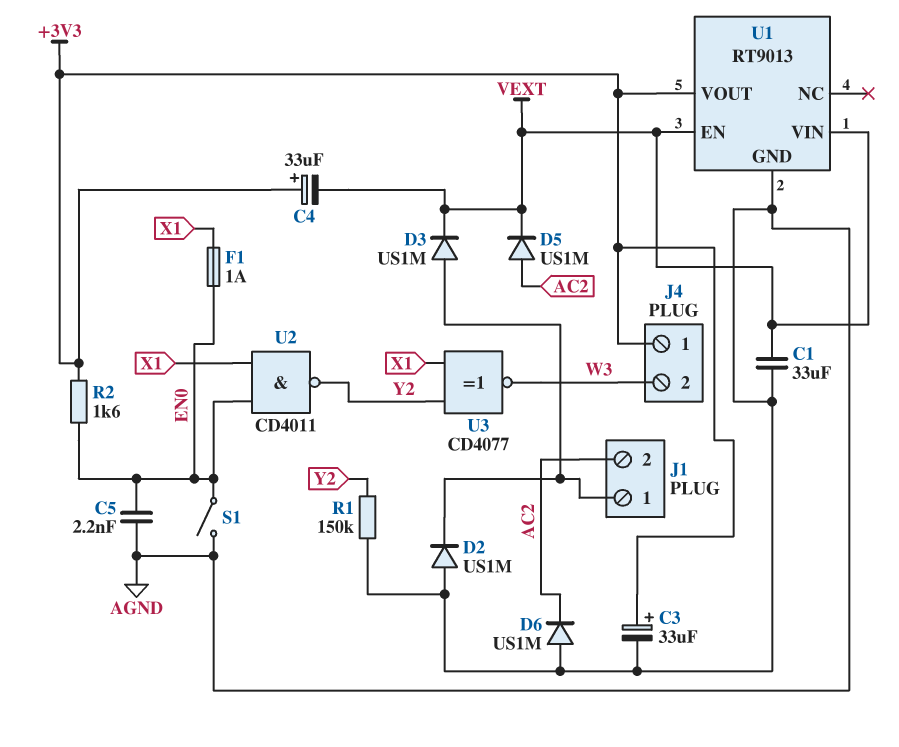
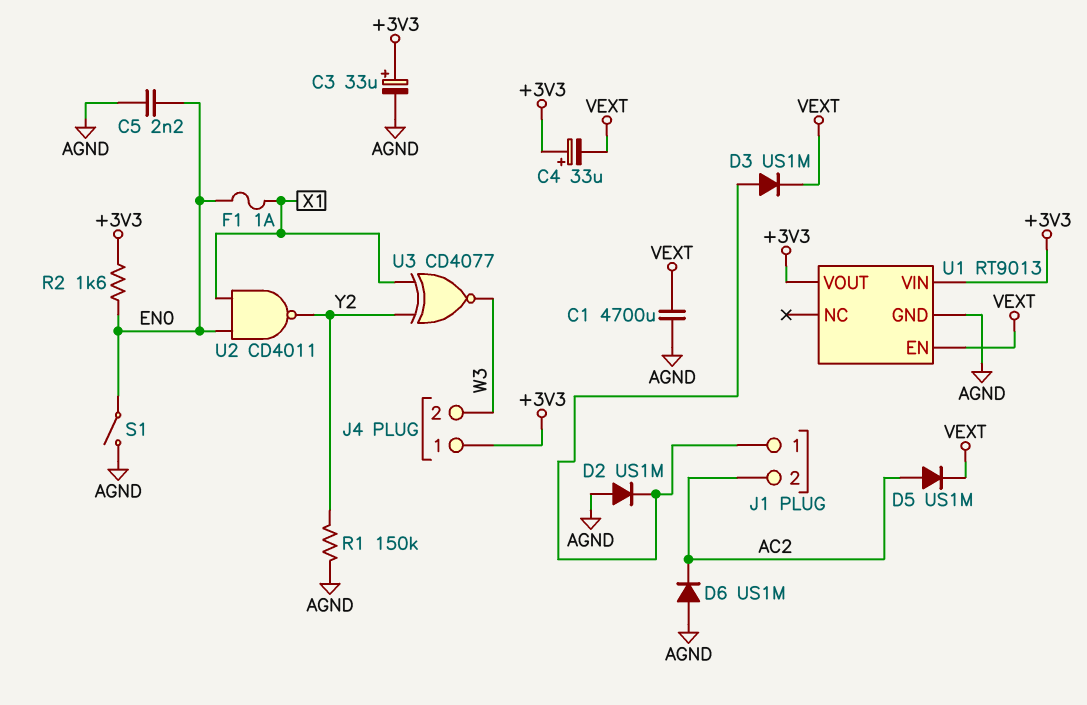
C1: 33uF (AGND, VEXT) -> 4700uF (AGND, VEXT)
U1 pin VIN: VEXT -> +3V3

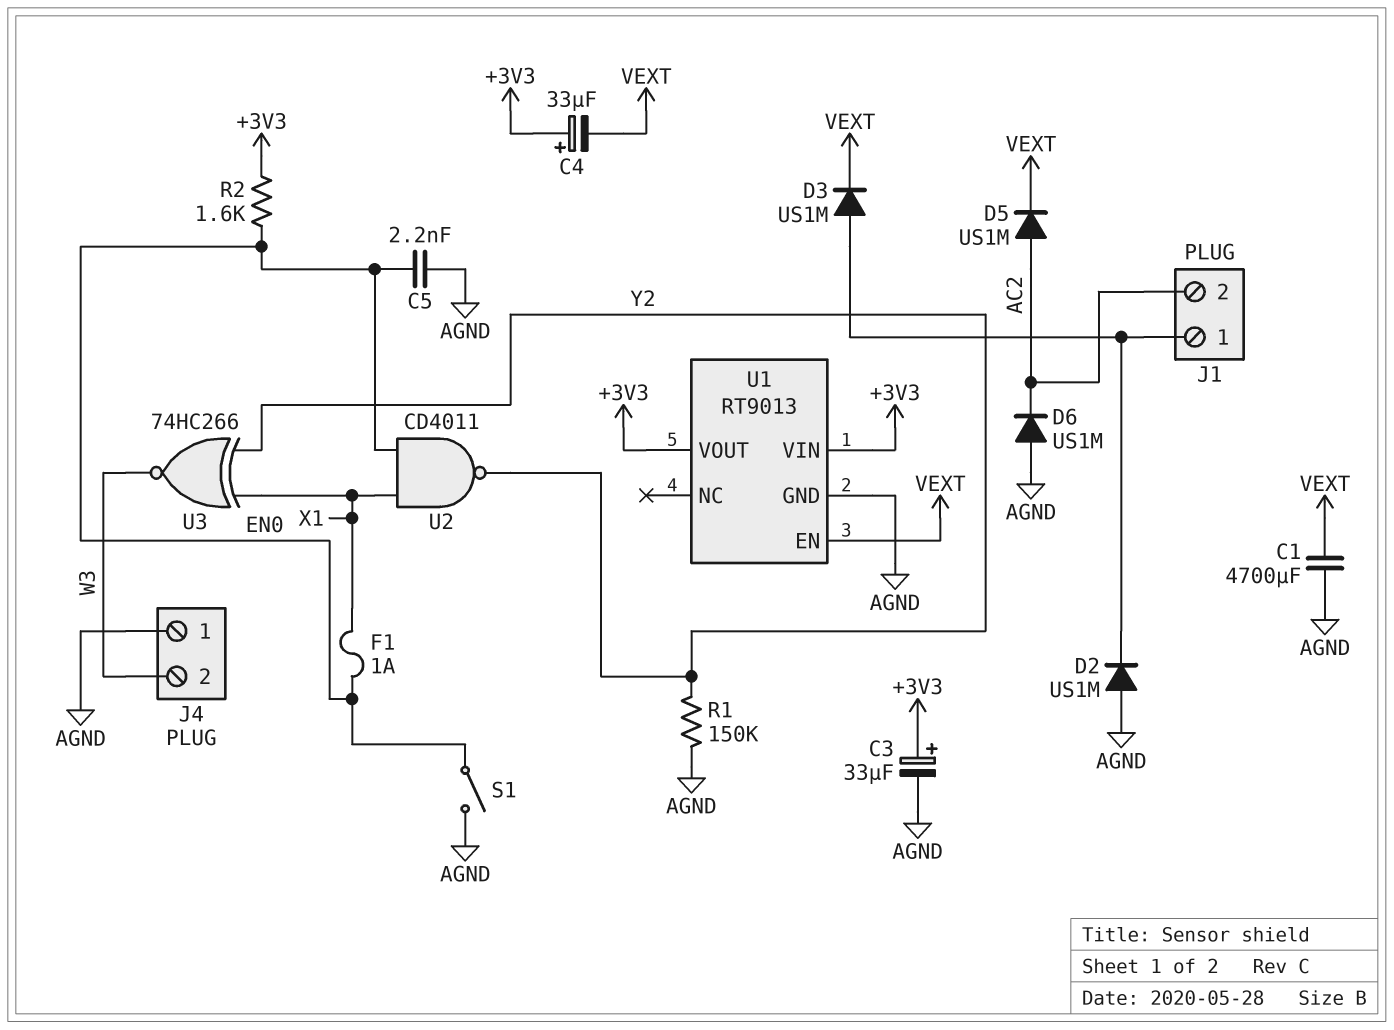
J4 pin 1: +3V3 -> AGND
U3: XNOR CD4077 (in X1, in Y2, out W3) -> XNOR 74HC266 (in X1, in Y2, out W3)

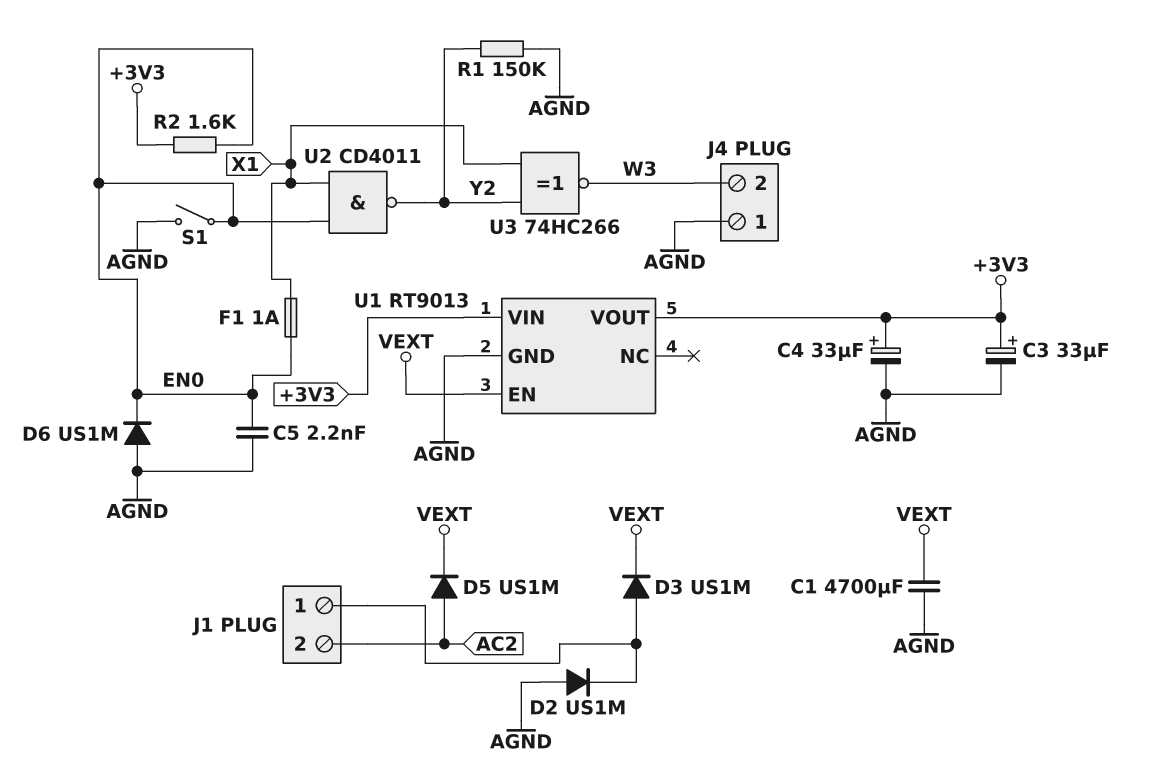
C4: 33uF (plus +3V3, minus VEXT) -> 33uF (plus +3V3, minus AGND)
D6: diode US1M (A AGND, K AC2) -> diode US1M (A AGND, K EN0)

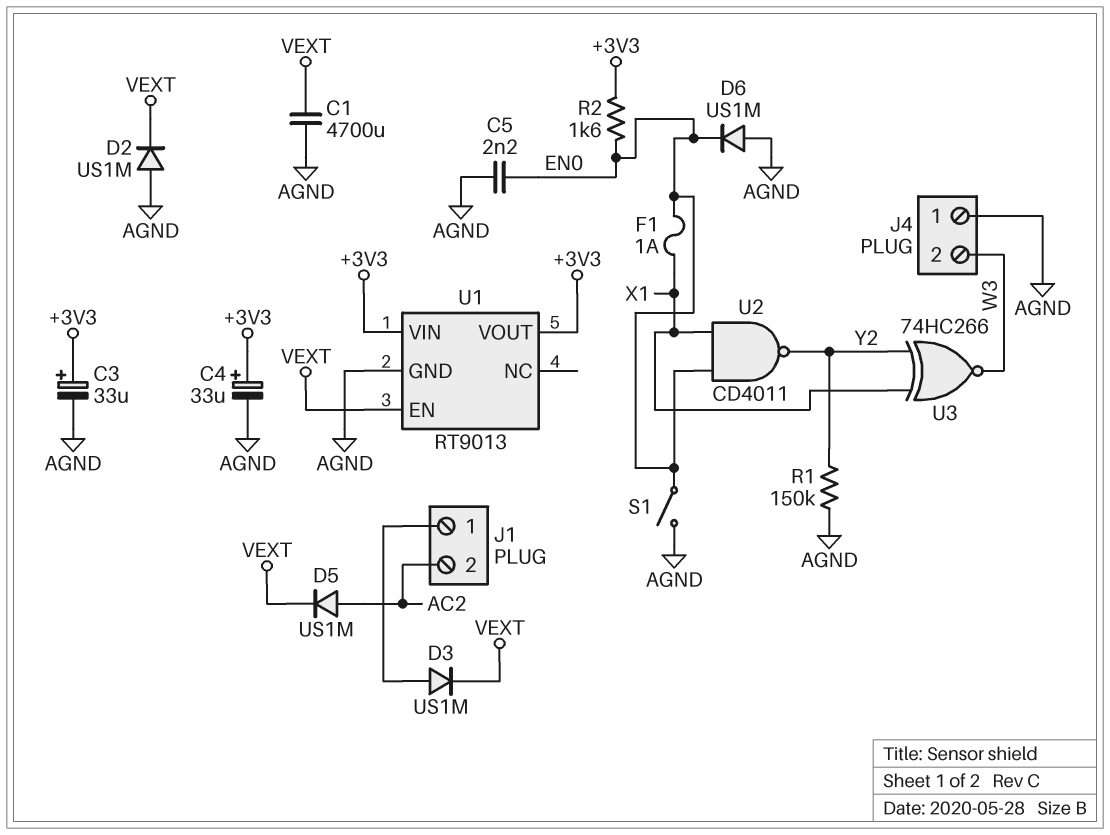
D2: diode US1M (A AGND, K J1/1) -> diode US1M (A AGND, K VEXT)

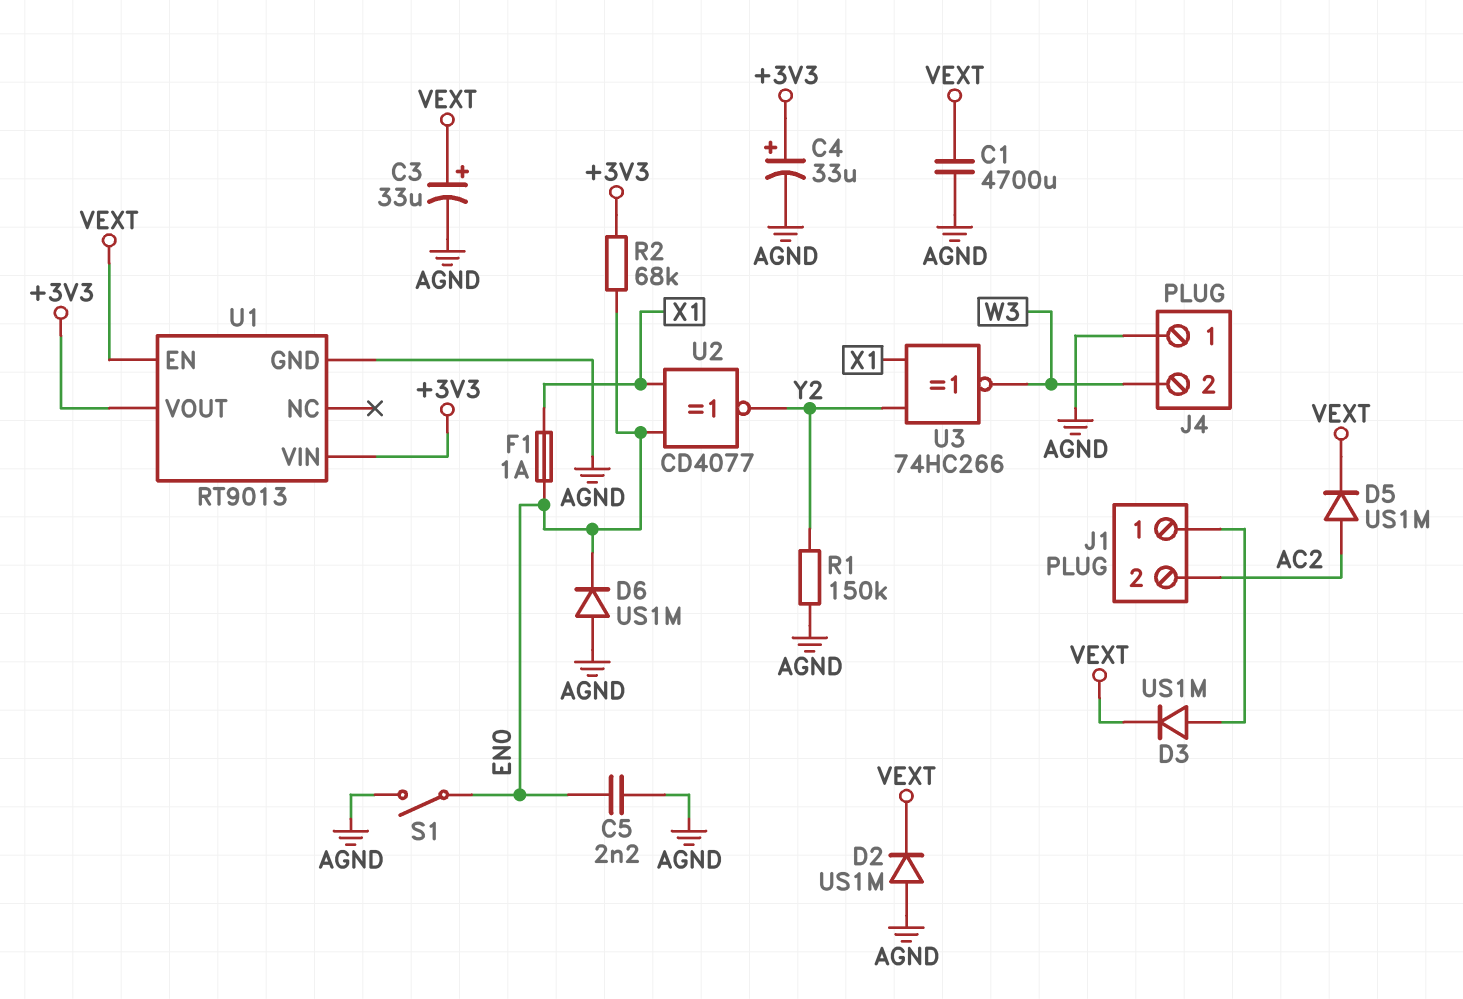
C3: 33uF (plus +3V3, minus AGND) -> 33uF (plus VEXT, minus AGND)
R2: 1.6k (+3V3, EN0) -> 68k (+3V3, EN0)
U2: NAND CD4011 (in EN0, in X1, out Y2) -> XNOR CD4077 (in EN0, in X1, out Y2)

